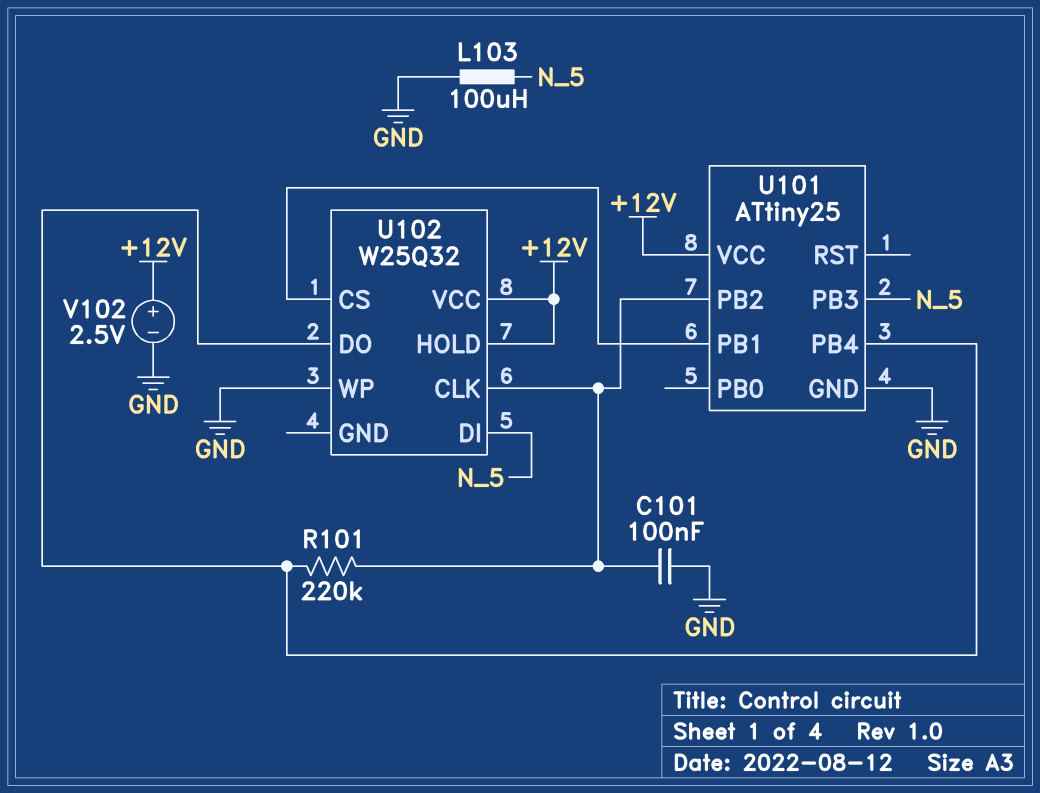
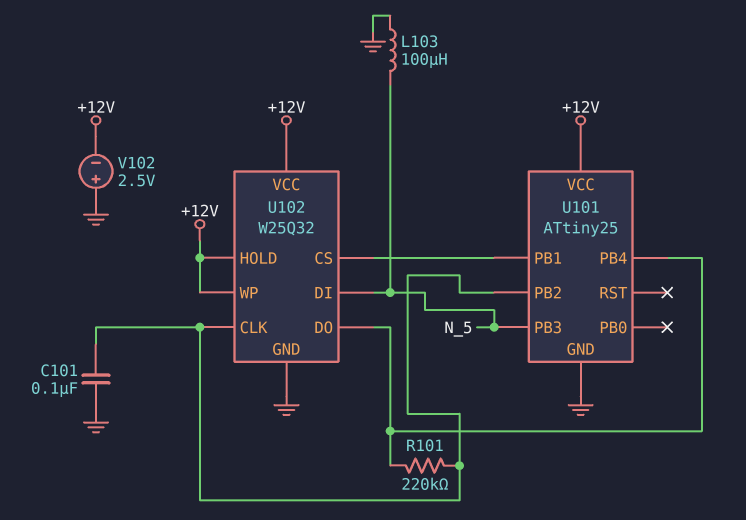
U102 pin GND: none -> GND
U102 pin WP: GND -> +12V
V102: 2.5V (plus +12V, minus GND) -> 2.5V (plus GND, minus +12V)

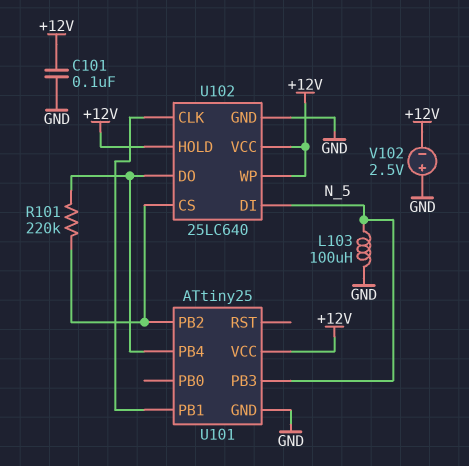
C101: 100nF (GND, U101/PB2) -> 100nF (+12V, GND)
U102: W25Q32 -> 25LC640
U102 pin CLK: U101/PB2 -> U101/PB1
U102 pin CS: U101/PB1 -> U101/PB2

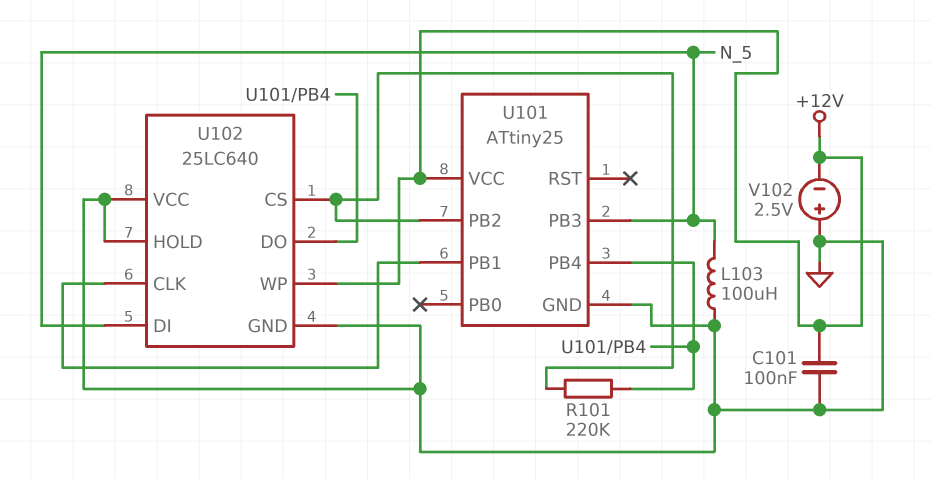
U102 pin HOLD: +12V -> GND
U102 pin VCC: +12V -> GND

